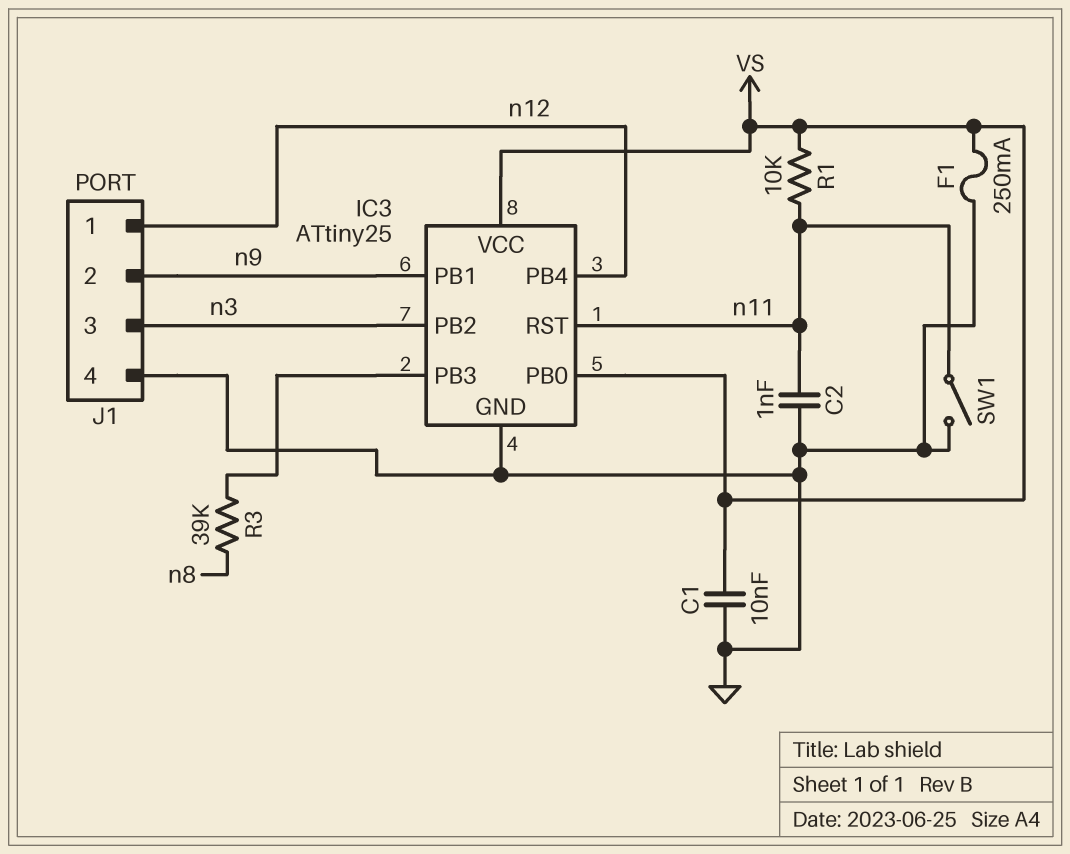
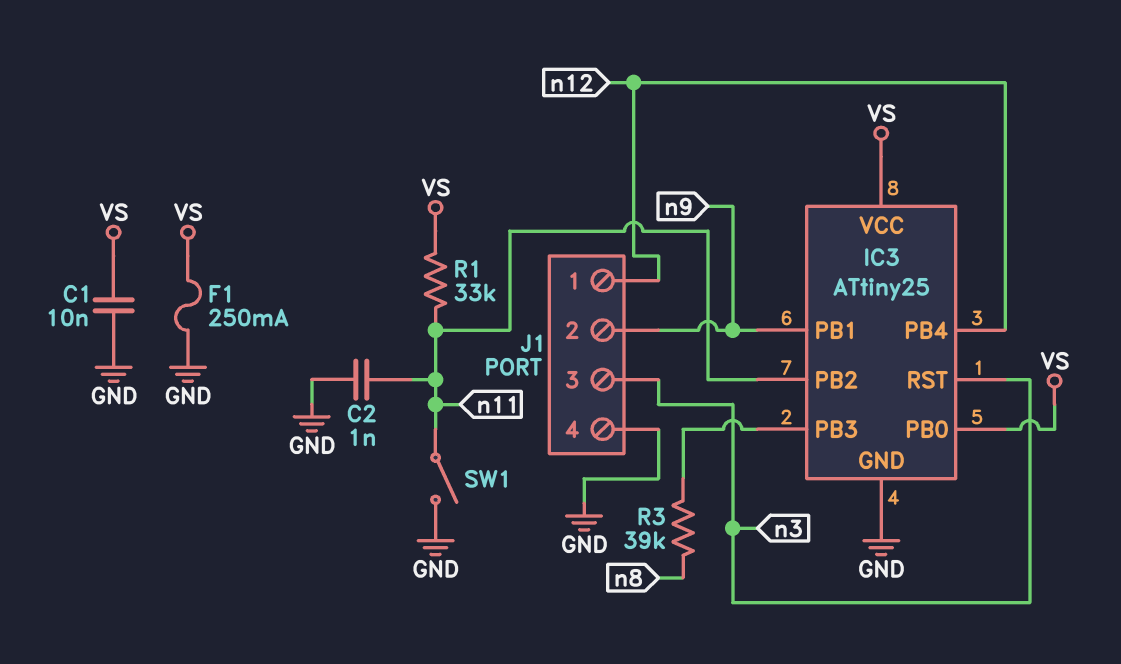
IC3 pin PB2: n3 -> n11
IC3 pin RST: n11 -> n3
R1: 10k (VS, n11) -> 33k (VS, n11)

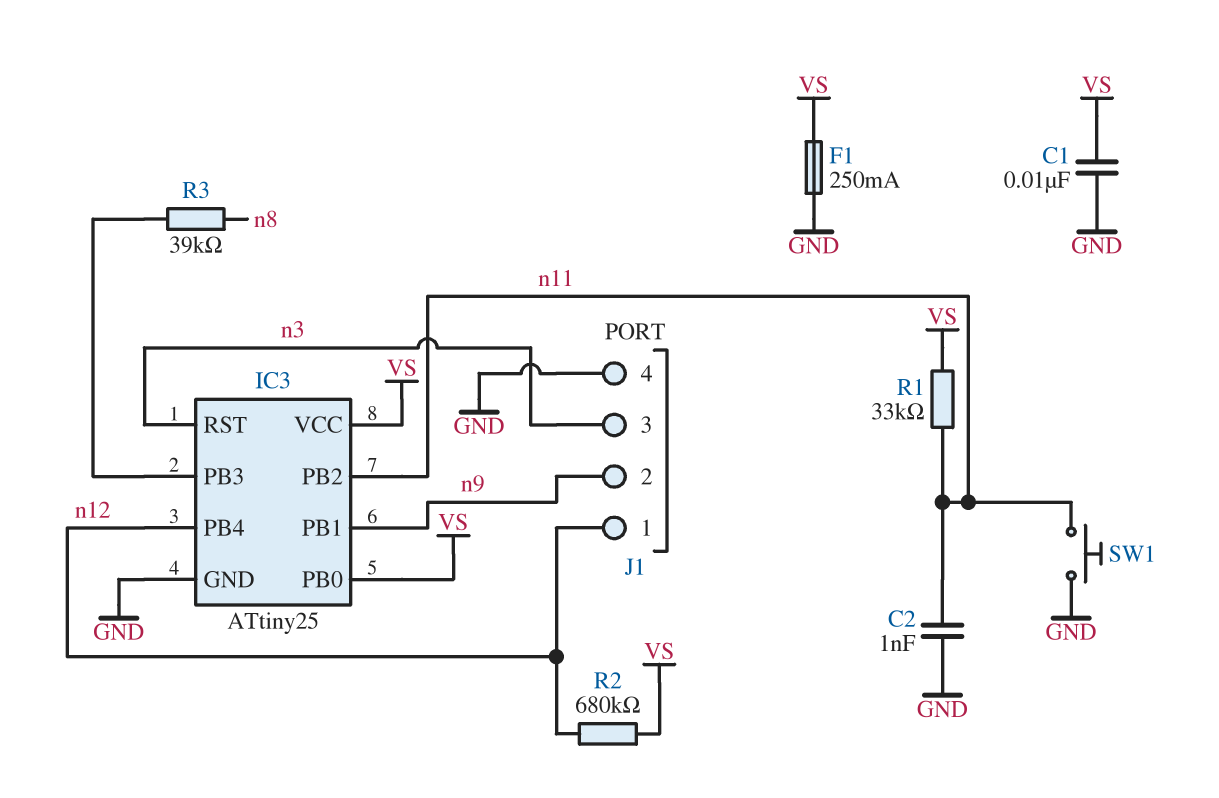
R2: none -> 680k (VS, n12)
SW1: switch (GND, n11) -> button (GND, n11)

